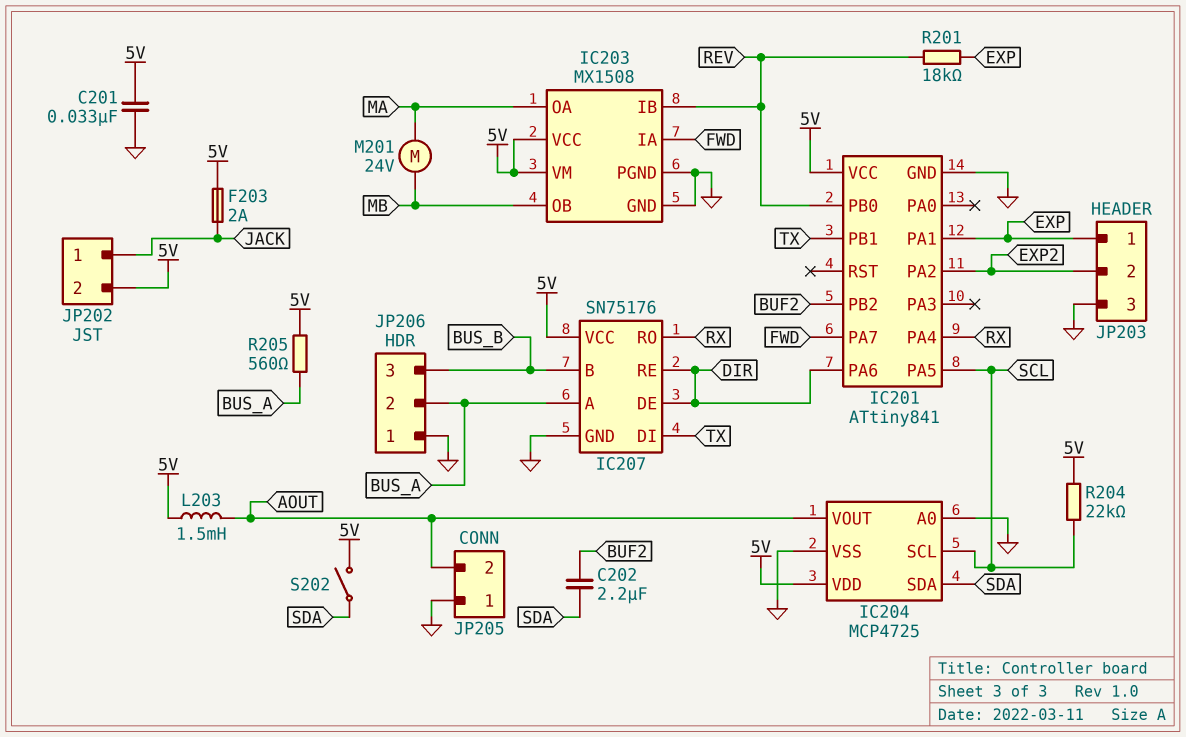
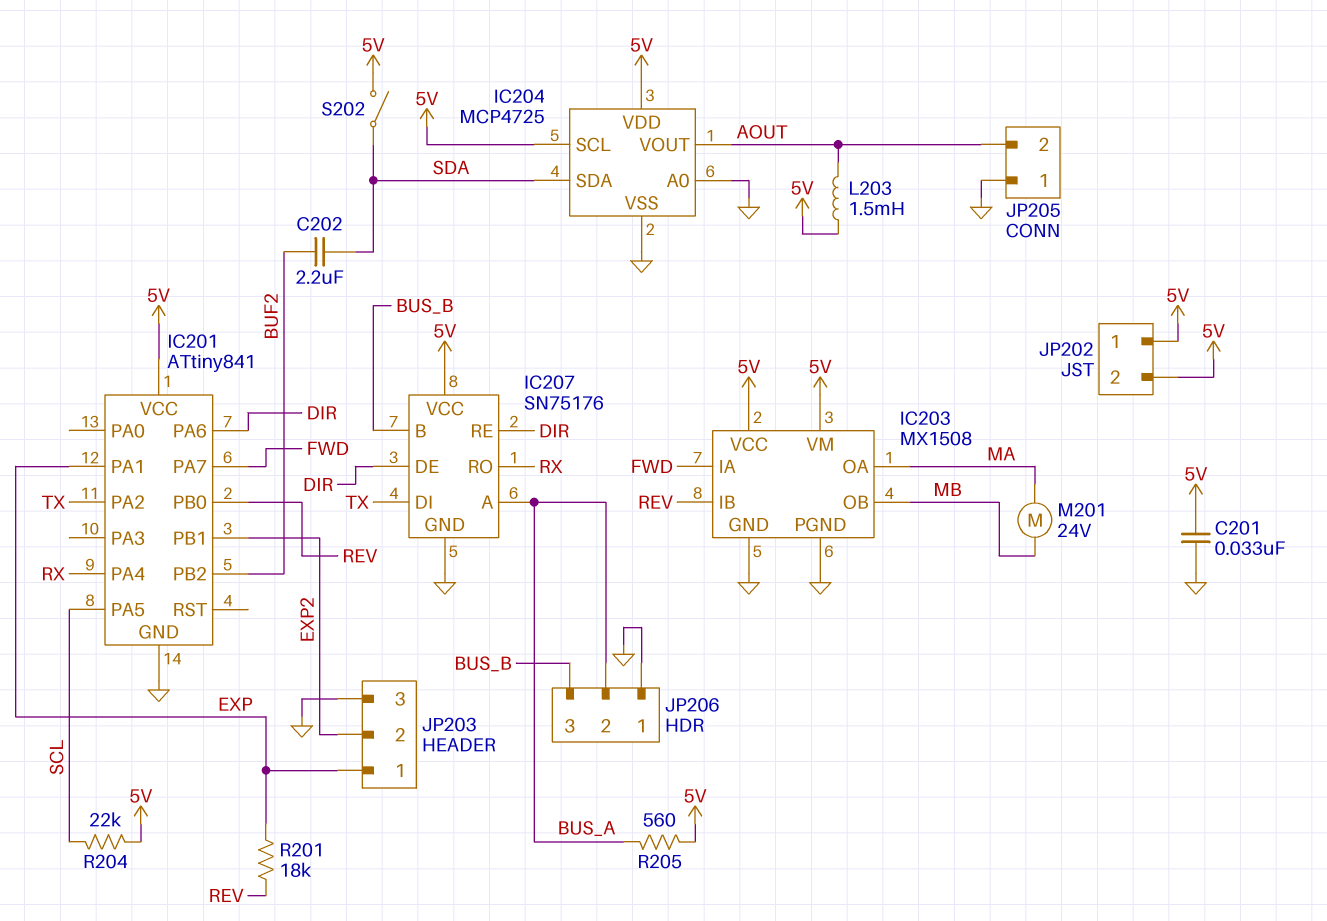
F203: 2A (5V, JACK) -> none
IC201 pin PA2: EXP2 -> TX
IC201 pin PB1: TX -> EXP2
IC204 pin SCL: SCL -> 5V
JP202 pin 1: JACK -> 5V

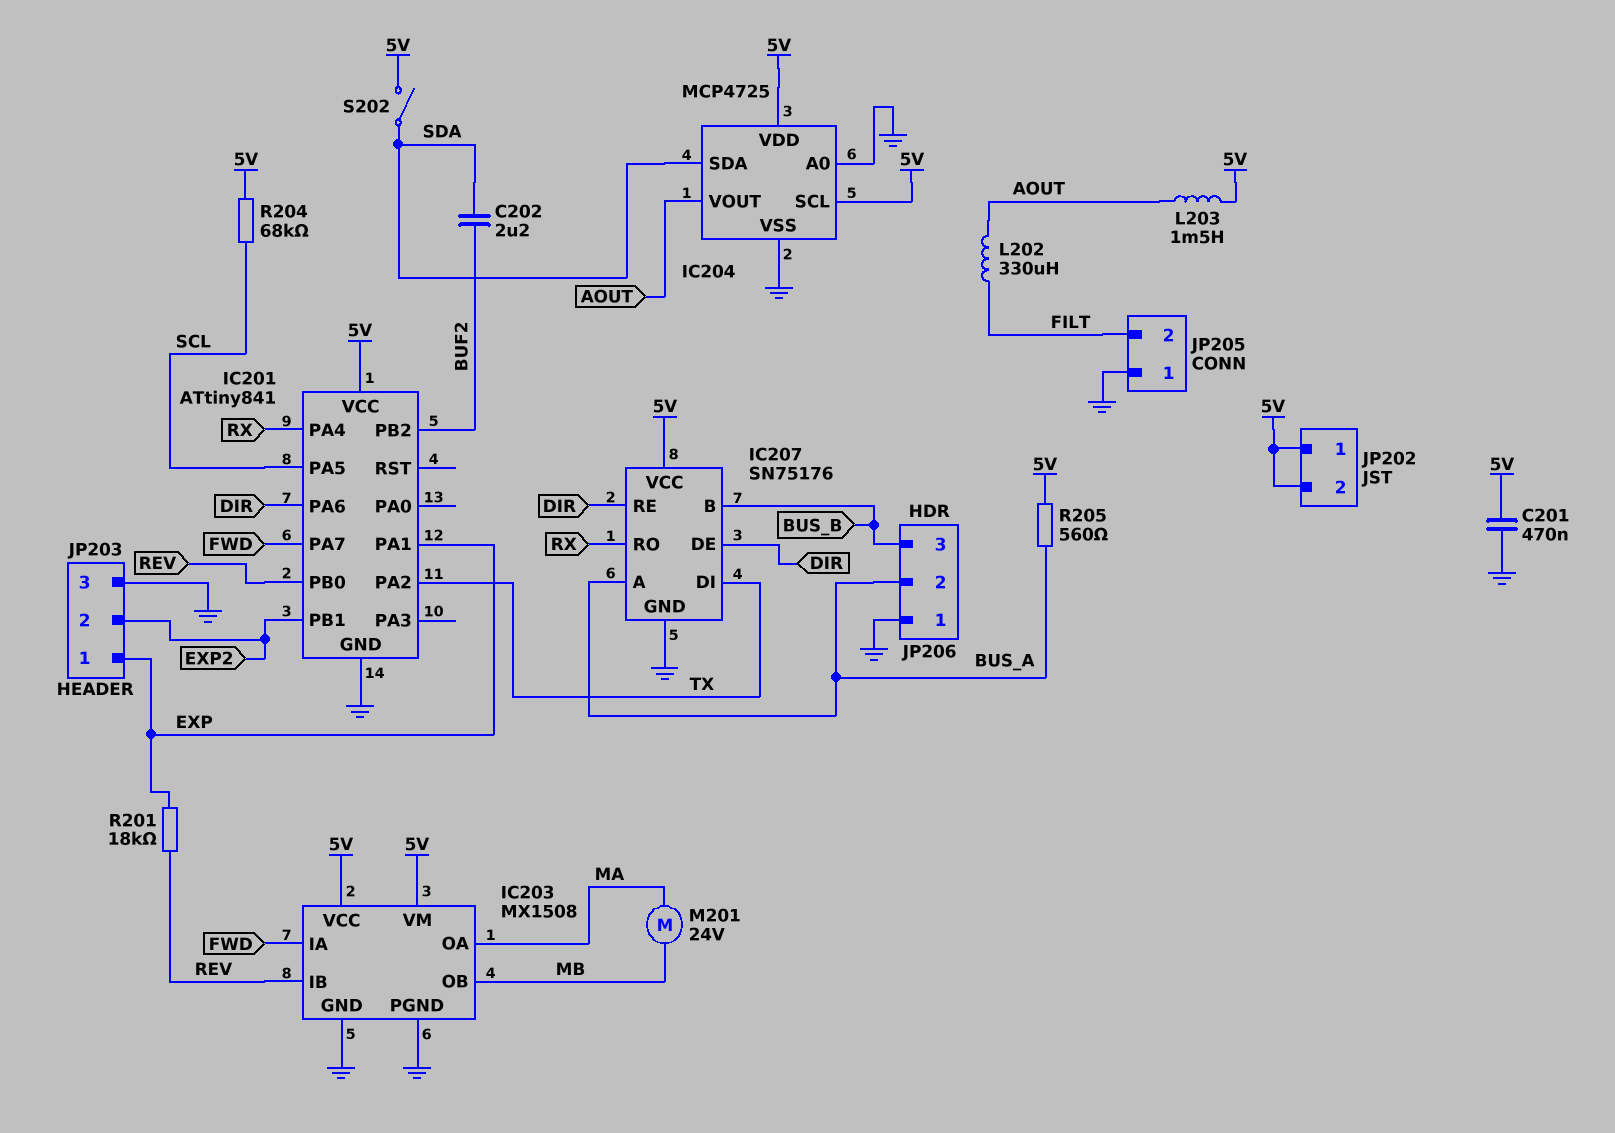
C201: 33nF (5V, GND) -> 470nF (5V, GND)
JP205 pin 2: AOUT -> FILT
L202: none -> 330uH (AOUT, FILT)
R204: 22k (5V, SCL) -> 68k (5V, SCL)

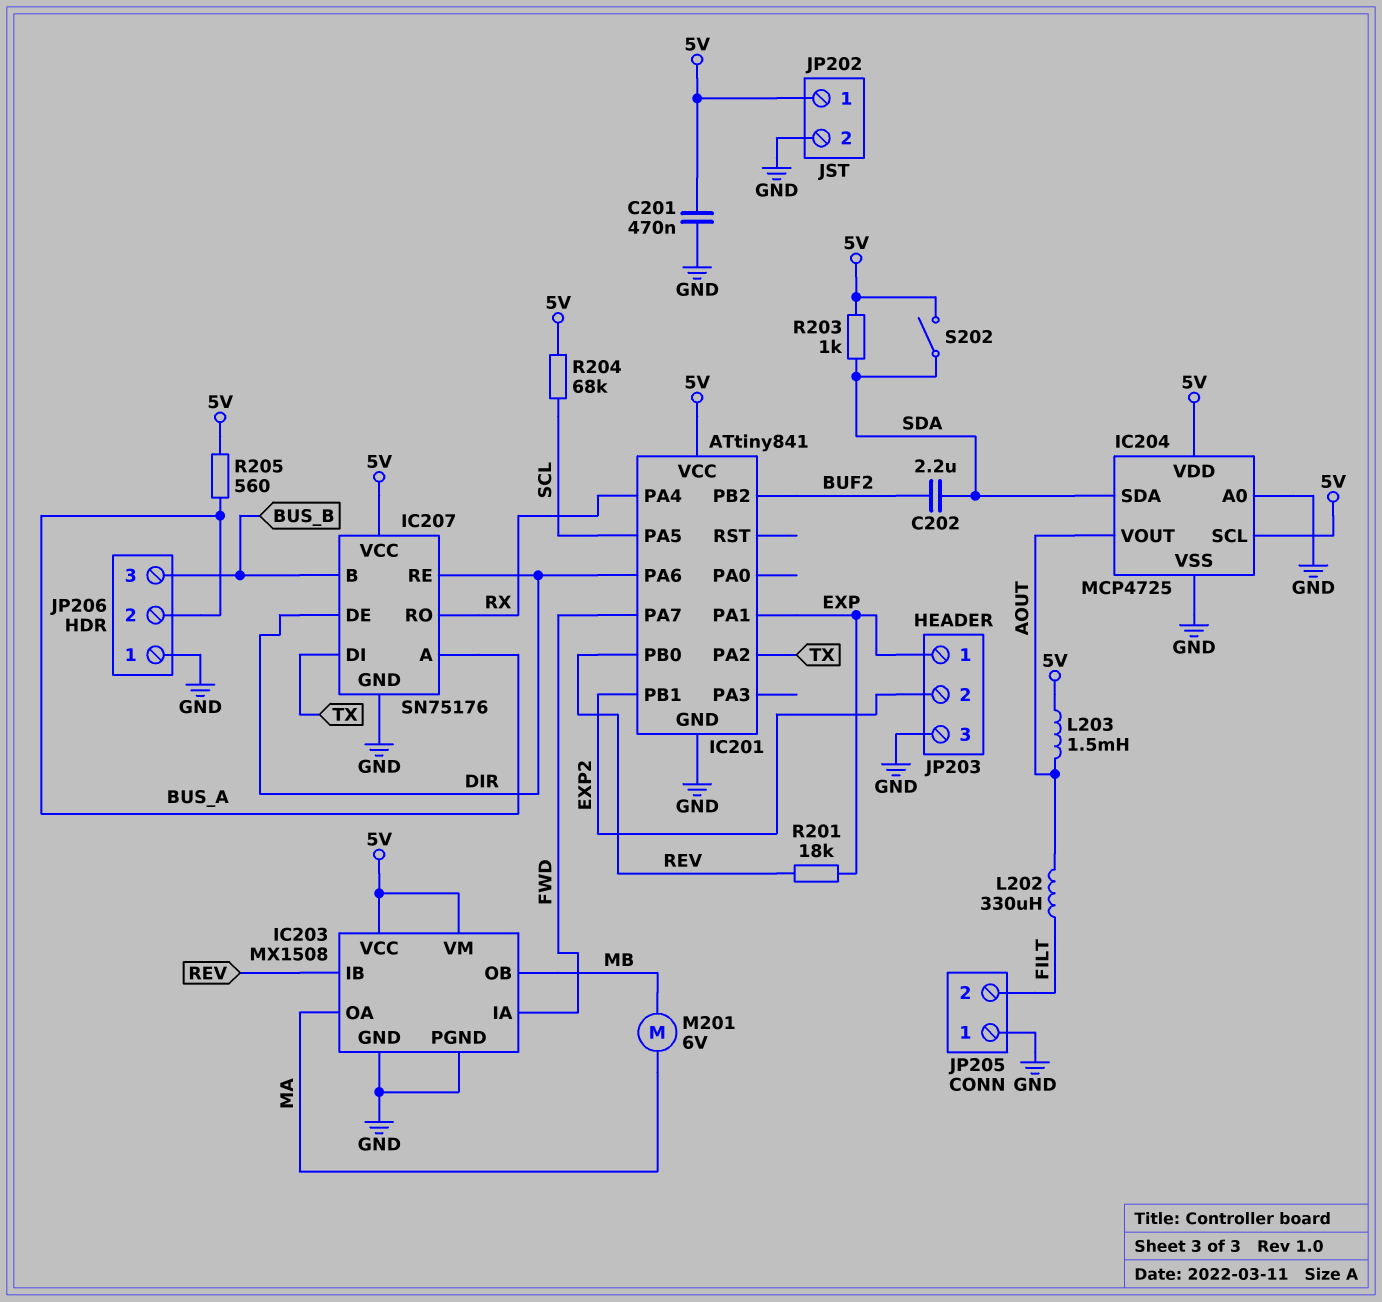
JP202 pin 2: 5V -> GND
M201: motor 24V (MA, MB) -> motor 6V (MA, MB)
R203: none -> 1k (5V, SDA)

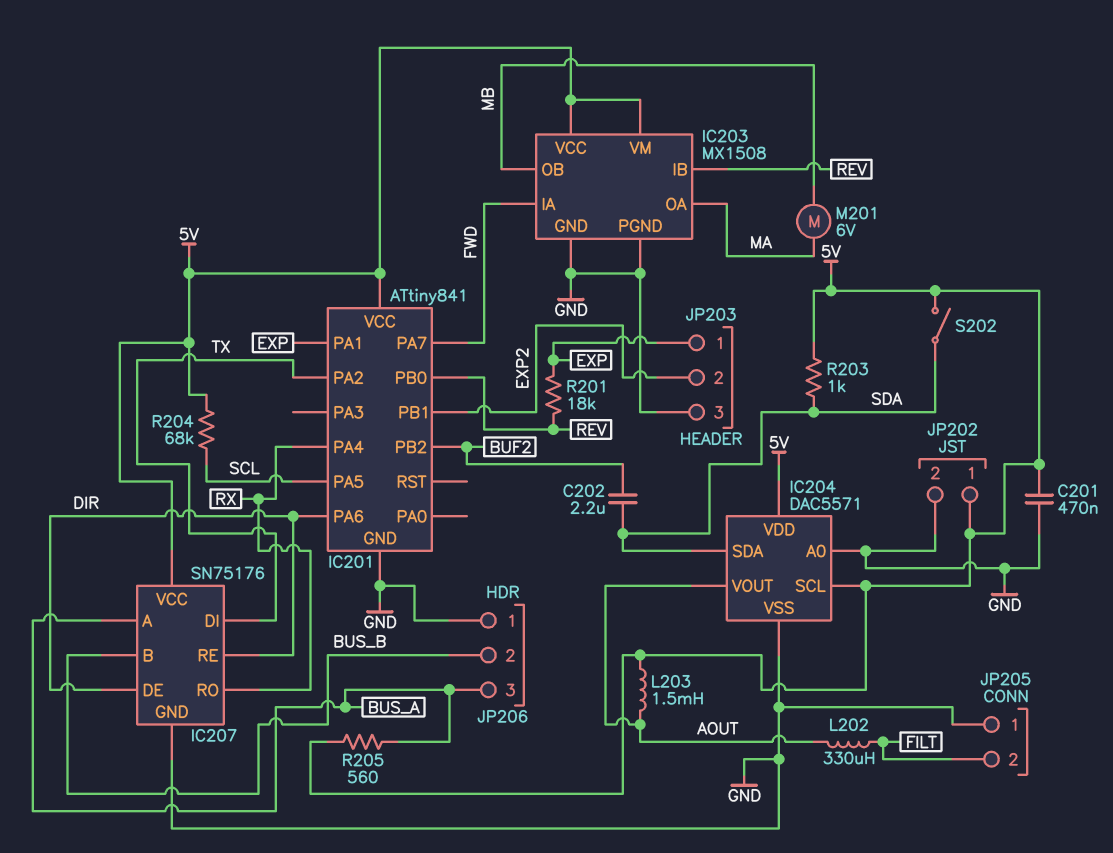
IC204: MCP4725 -> DAC5571
JP206 pin 2: BUS_A -> BUS_B
JP206 pin 3: BUS_B -> BUS_A

